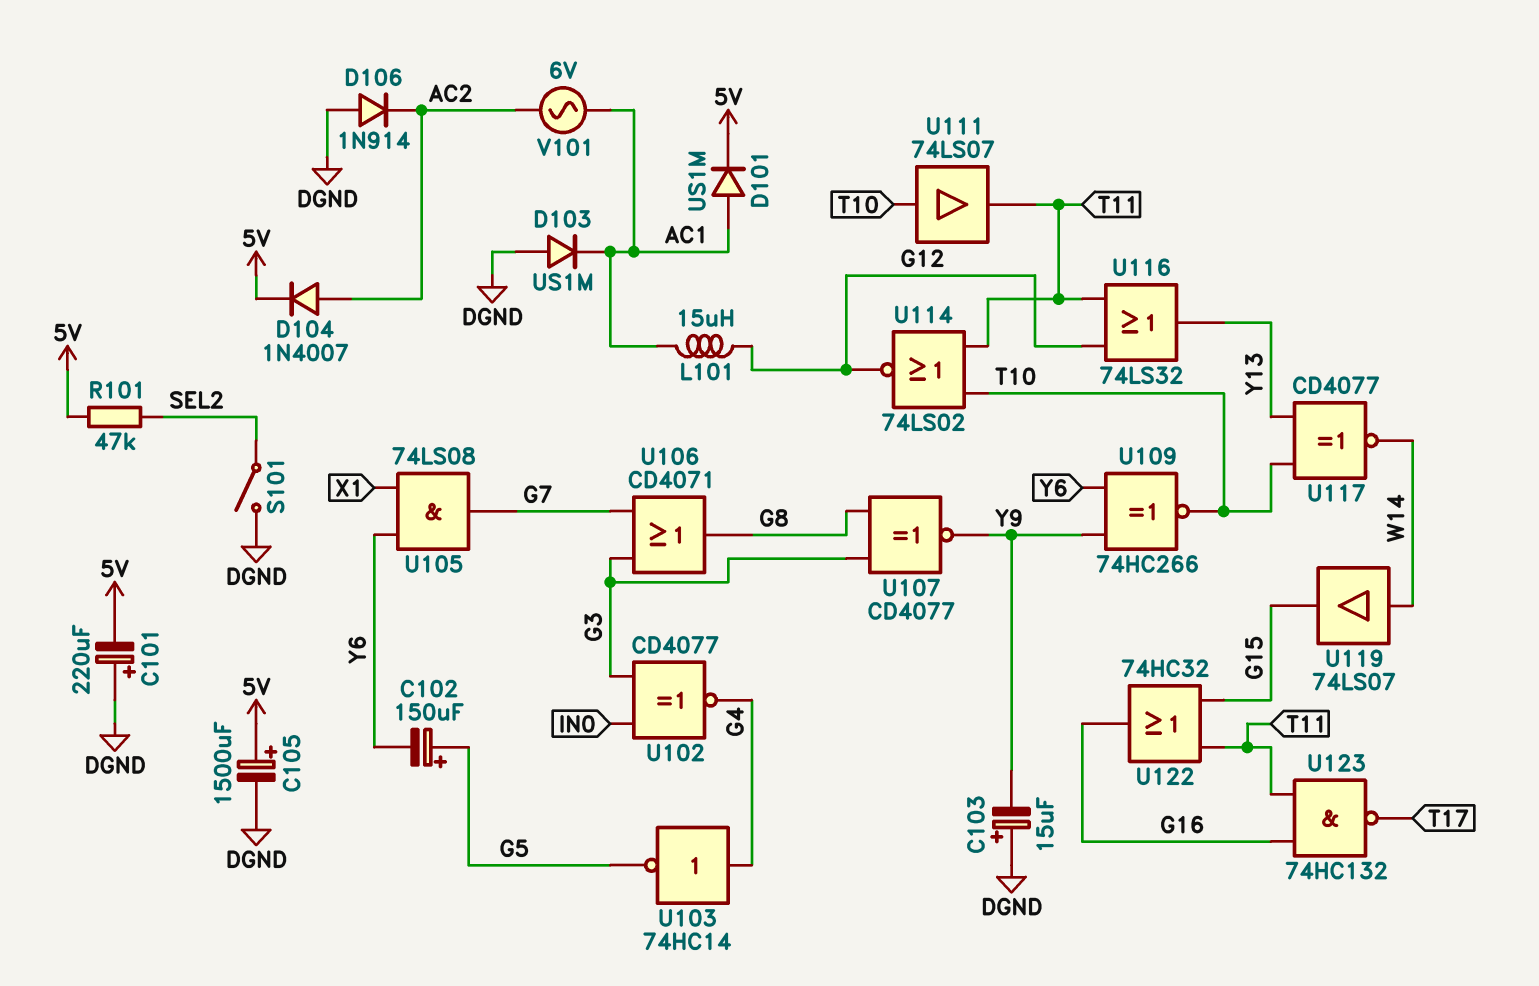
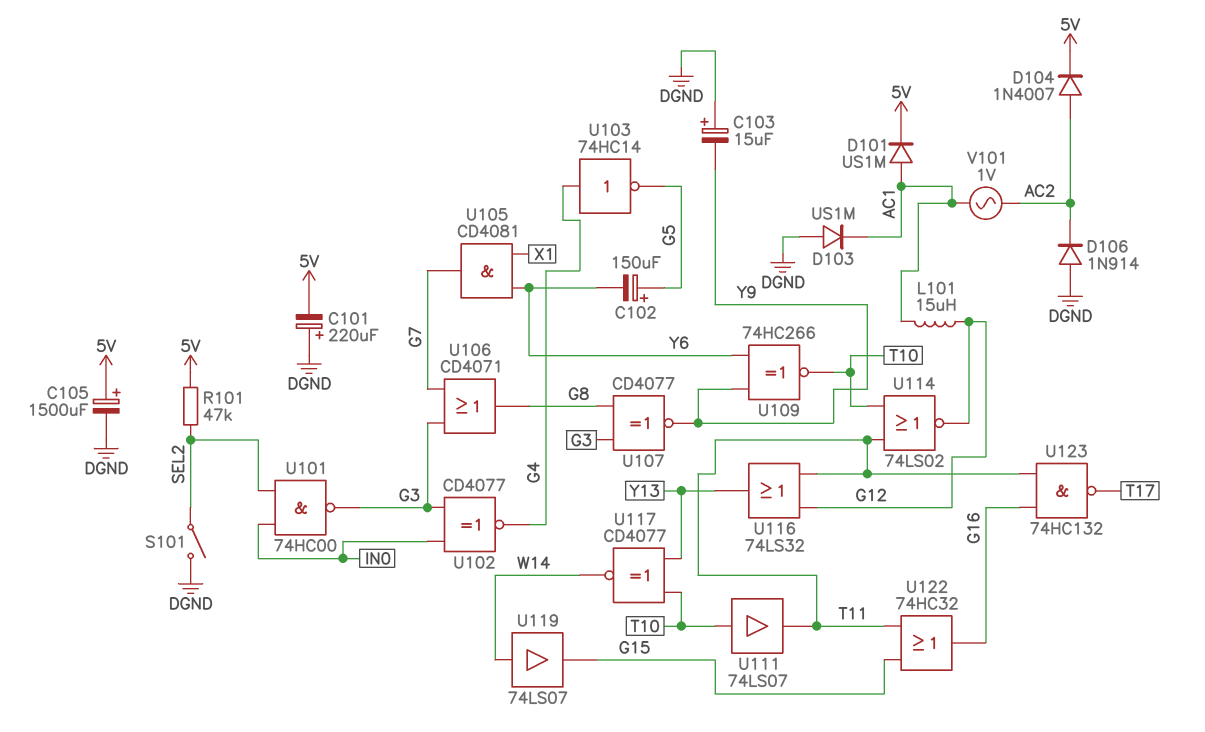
U101: none -> NAND 74HC00 (in IN0, in SEL2, out G3)
U105: AND 74LS08 (in X1, in Y6, out G7) -> AND CD4081 (in X1, in Y6, out G7)
V101: AC 6V (AC1, AC2) -> AC 1V (AC1, AC2)

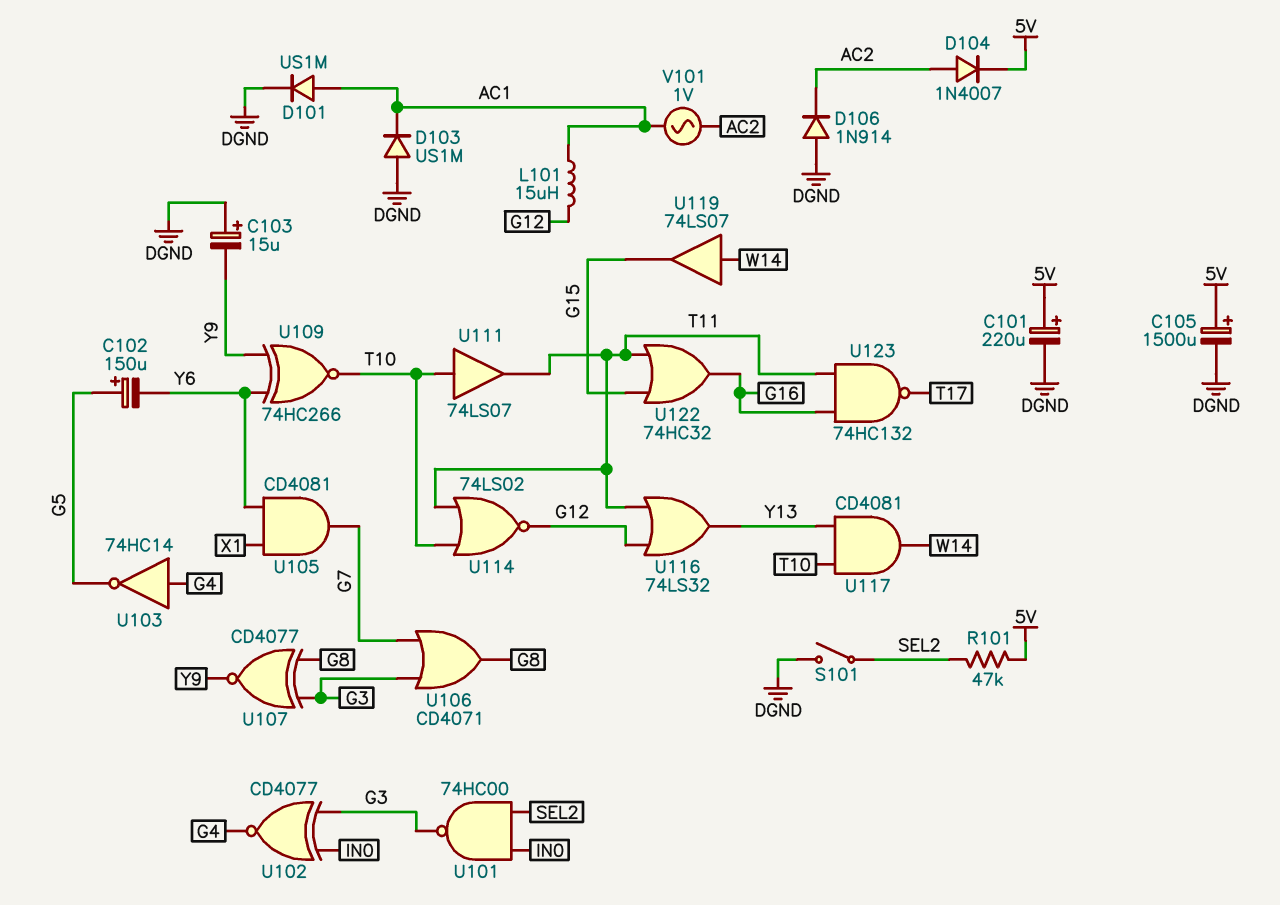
C101: 220uF (plus DGND, minus 5V) -> 220uF (plus 5V, minus DGND)
D101: diode US1M (A AC1, K 5V) -> diode US1M (A AC1, K DGND)
U117: XNOR CD4077 (in T10, in Y13, out W14) -> AND CD4081 (in T10, in Y13, out W14)

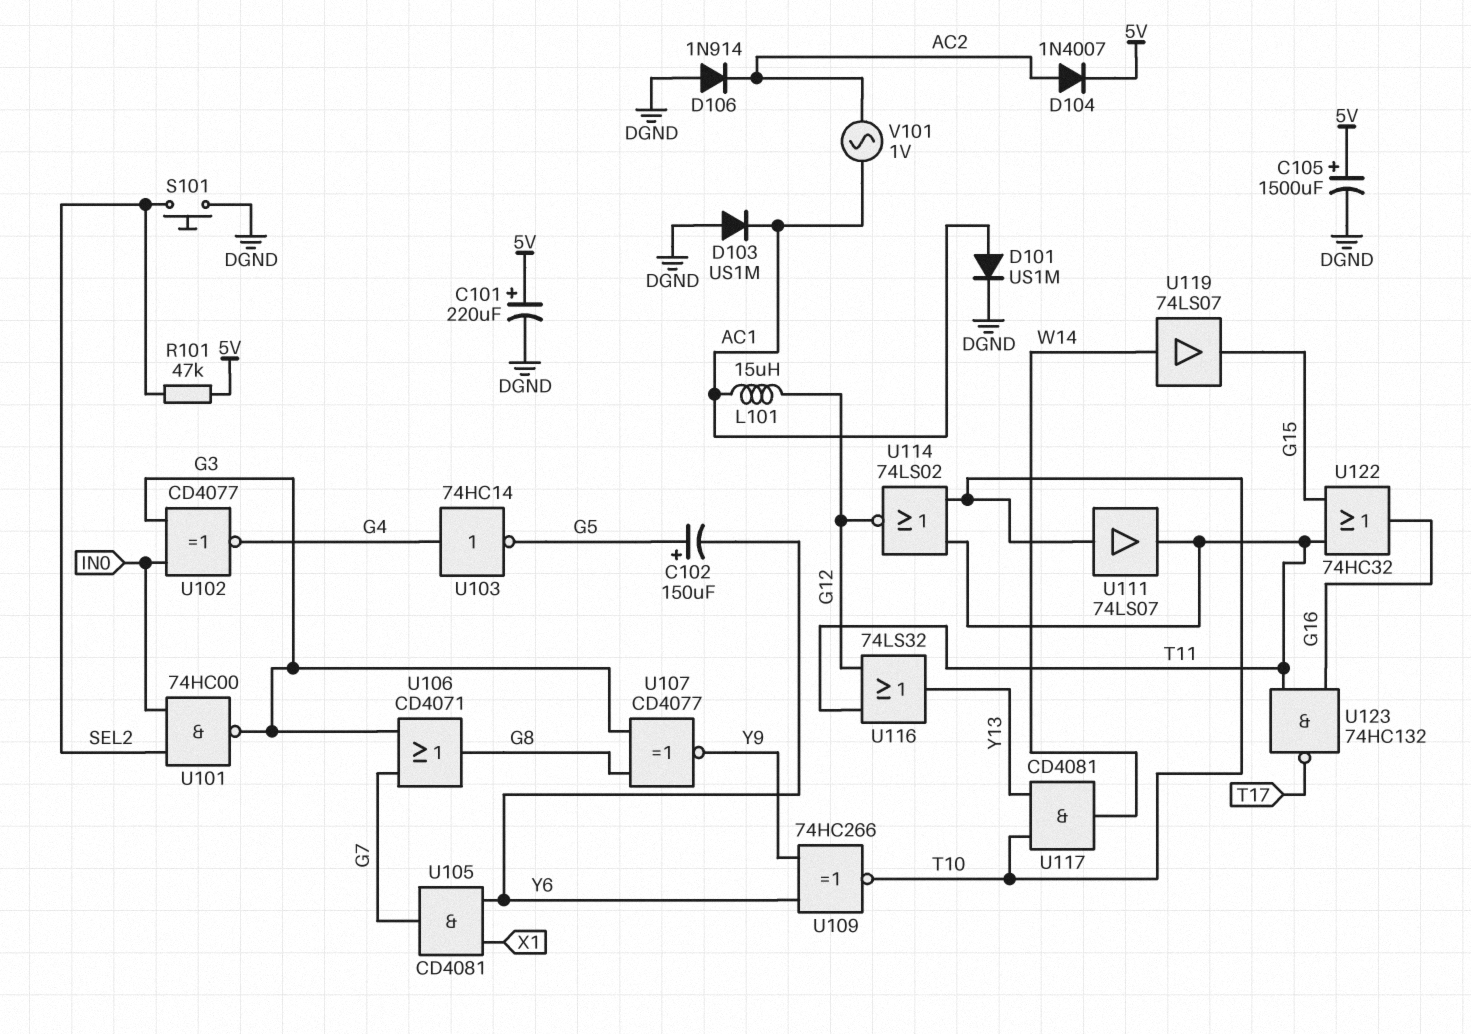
C103: 15uF (plus DGND, minus Y9) -> none
S101: switch (DGND, SEL2) -> button (DGND, SEL2)

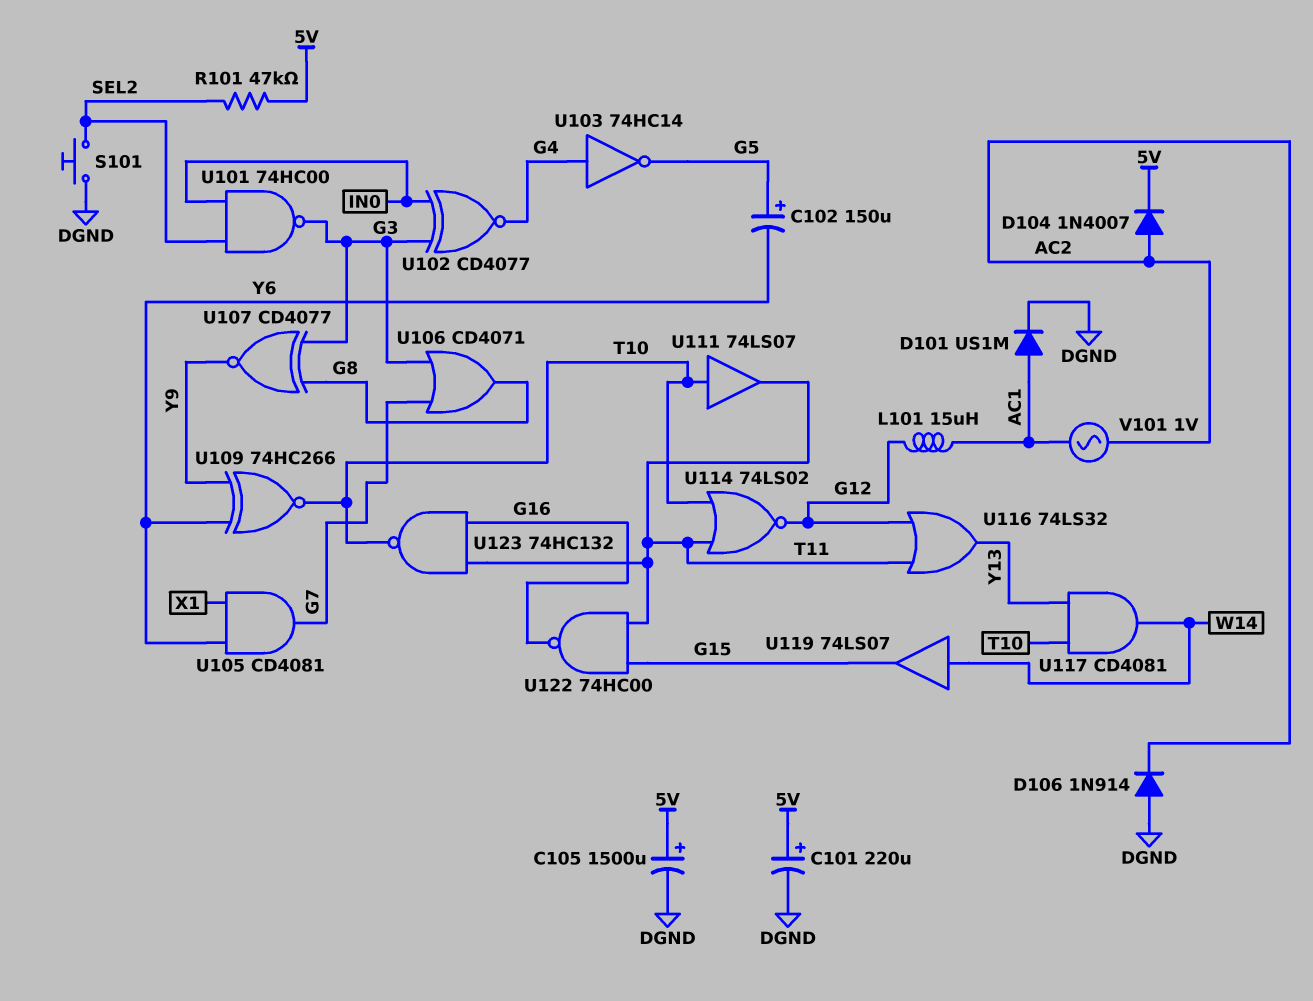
D103: diode US1M (A DGND, K AC1) -> none
U122: OR 74HC32 (in G15, in T11, out G16) -> NAND 74HC00 (in G15, in T11, out G16)
U123: NAND 74HC132 (in G16, in T11, out T17) -> NAND 74HC132 (in G16, in T11, out T10)

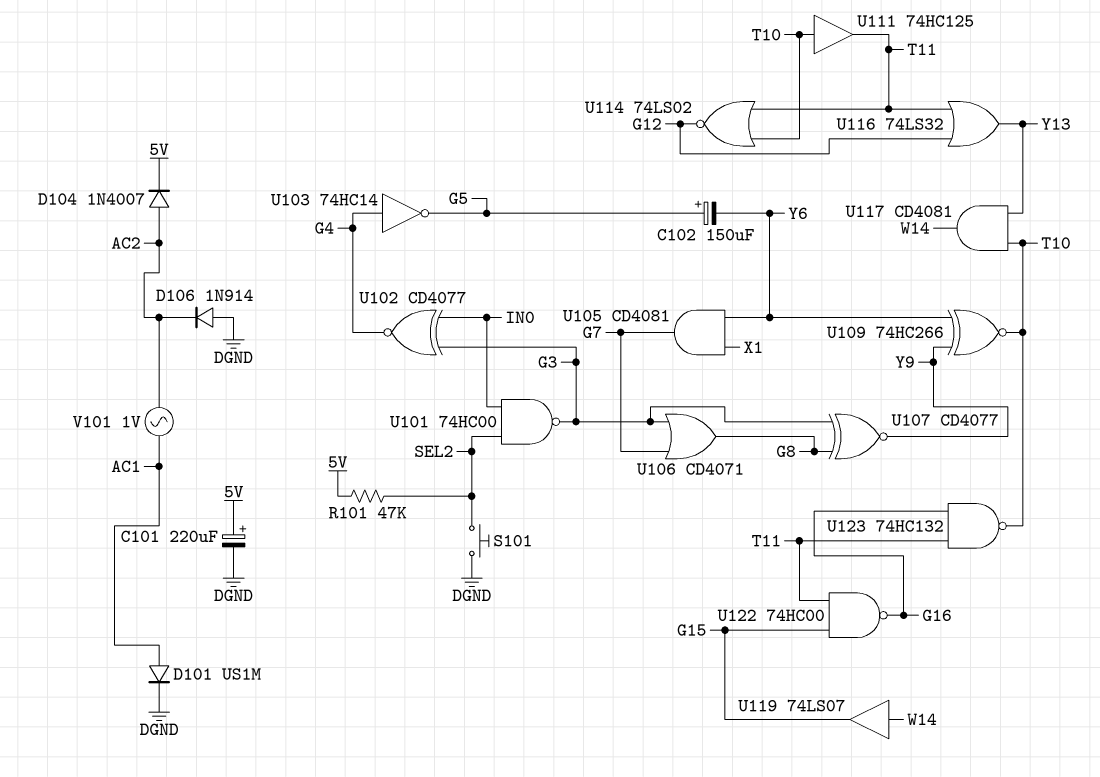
C105: 1500uF (plus 5V, minus DGND) -> none
L101: 15uH (AC1, G12) -> none
U111: buffer 74LS07 (in T10, out T11) -> buffer 74HC125 (in T10, out T11)

